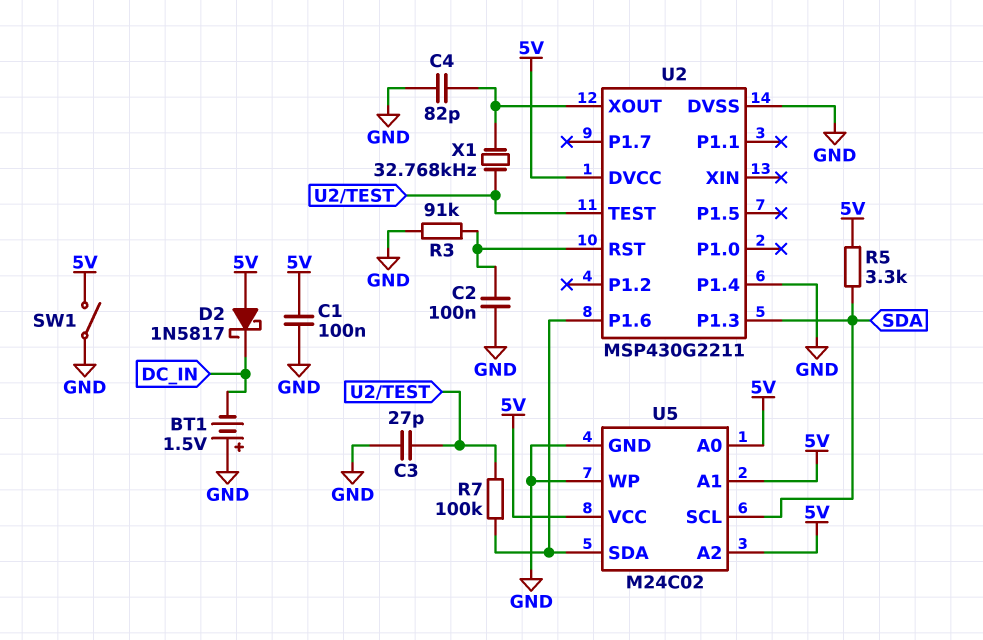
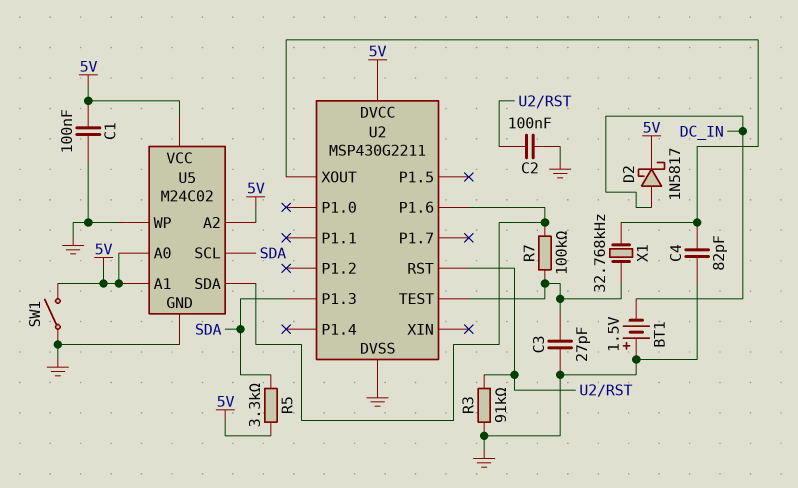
D2: schottky 1N5817 (A 5V, K DC_IN) -> schottky 1N5817 (A DC_IN, K 5V)
U2 pin P1.4: GND -> none

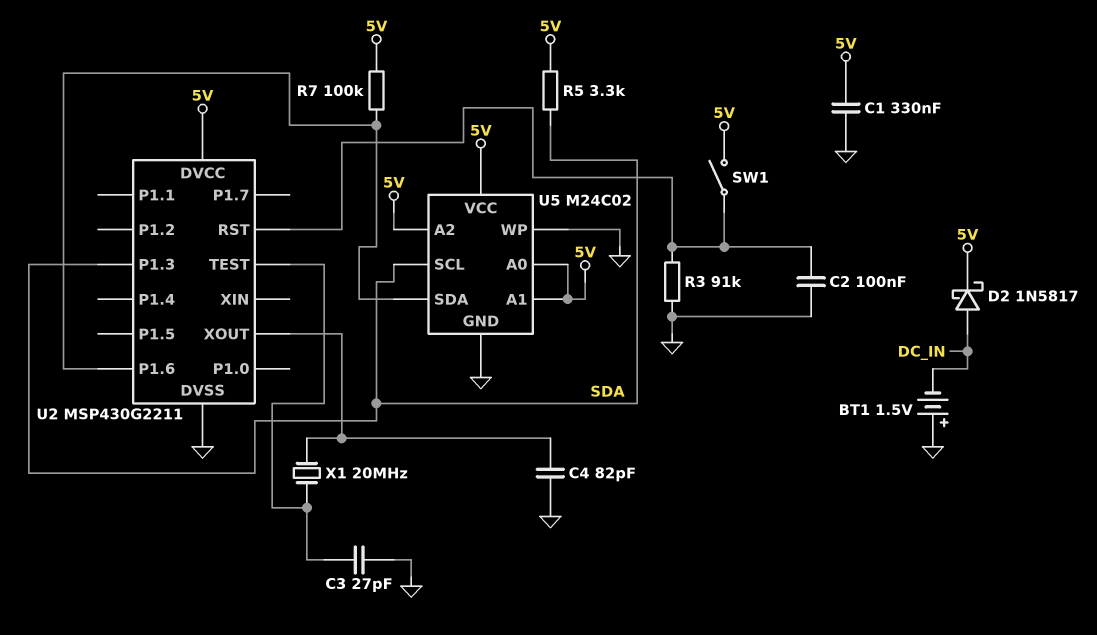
C1: 100nF (5V, GND) -> 330nF (5V, GND)
R7: 100k (U2/P1.6, U2/TEST) -> 100k (5V, U2/P1.6)
SW1: switch (5V, GND) -> switch (5V, U2/RST)
X1: 32.768kHz (U2/TEST, U2/XOUT) -> 20MHz (U2/TEST, U2/XOUT)

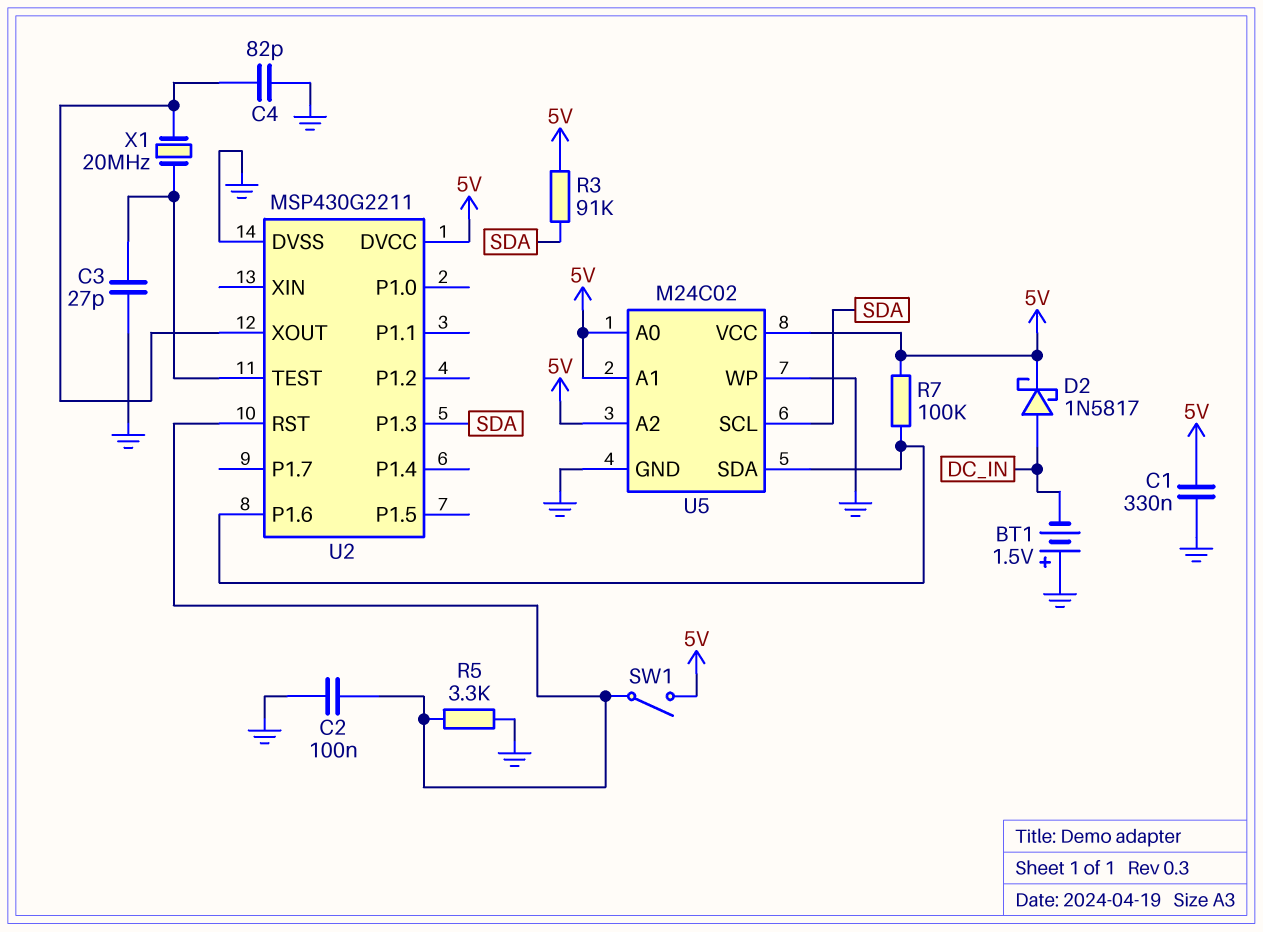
R3: 91k (GND, U2/RST) -> 91k (5V, SDA)
R5: 3.3k (5V, SDA) -> 3.3k (GND, U2/RST)

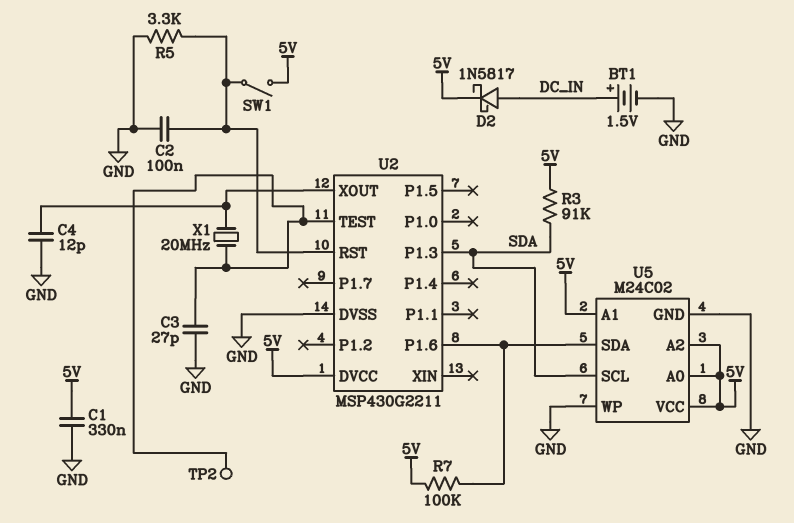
BT1: 1.5V (plus GND, minus DC_IN) -> 1.5V (plus DC_IN, minus GND)
C4: 82pF (GND, U2/XOUT) -> 12pF (GND, U2/XOUT)
TP2: none -> test point (U2/TEST)

